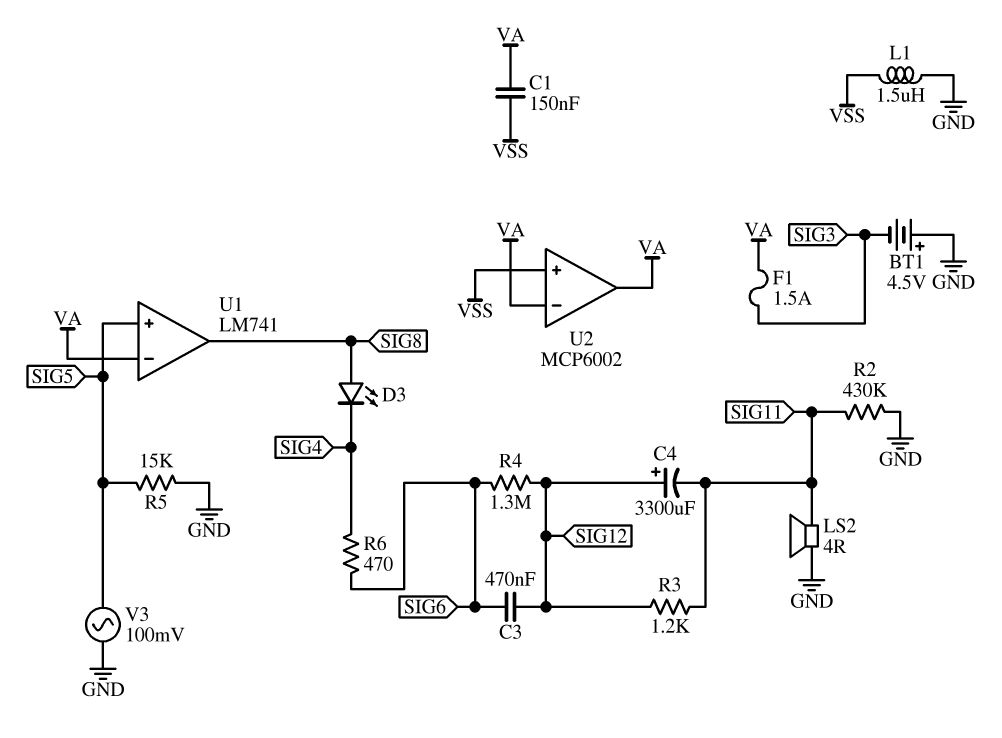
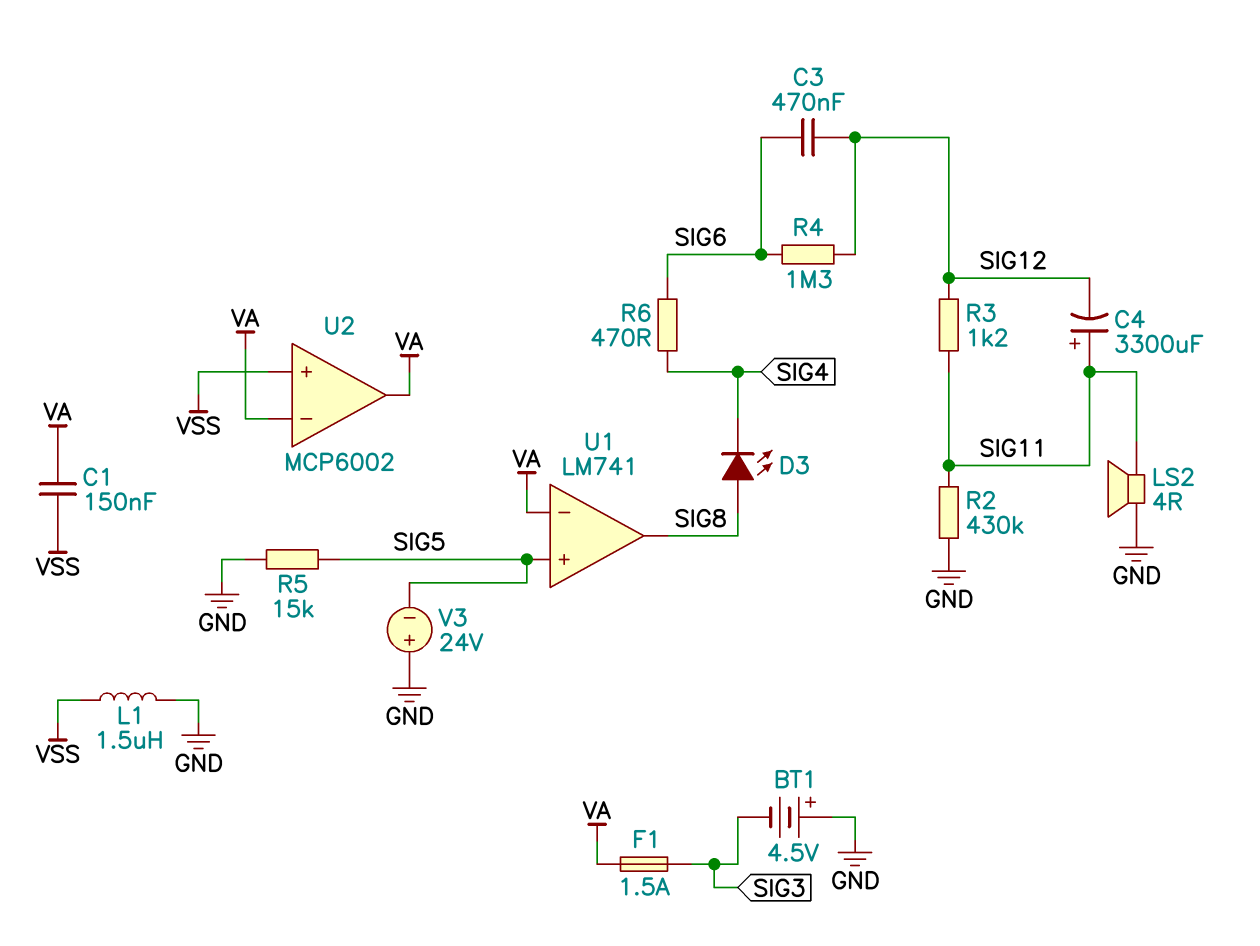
C4: 3300uF (plus SIG12, minus SIG11) -> 3300uF (plus SIG11, minus SIG12)
V3: AC 100mV (GND, SIG5) -> 24V (plus GND, minus SIG5)

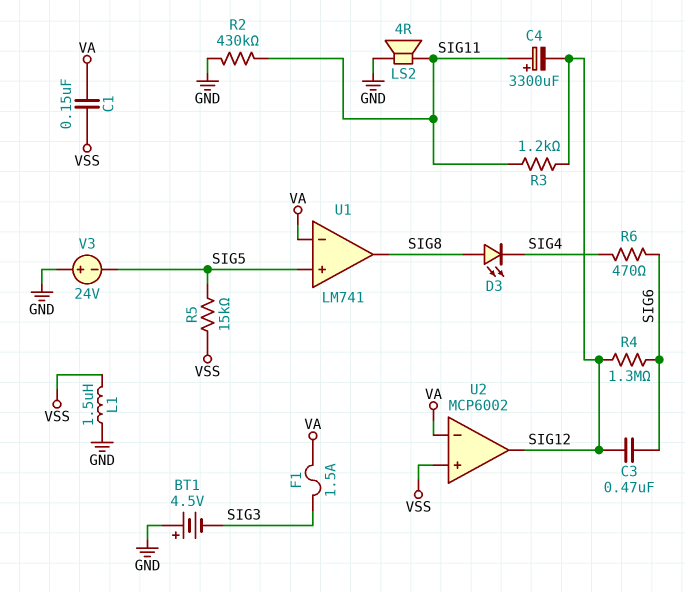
R5: 15k (GND, SIG5) -> 15k (SIG5, VSS)
U2 pin out: VA -> SIG12

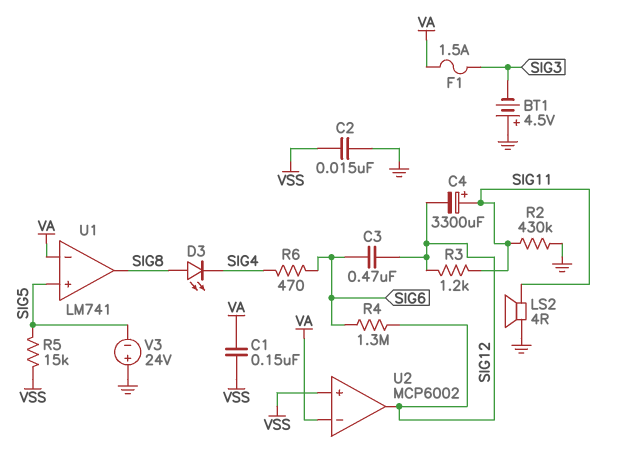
C2: none -> 15nF (GND, VSS)
L1: 1.5uH (GND, VSS) -> none

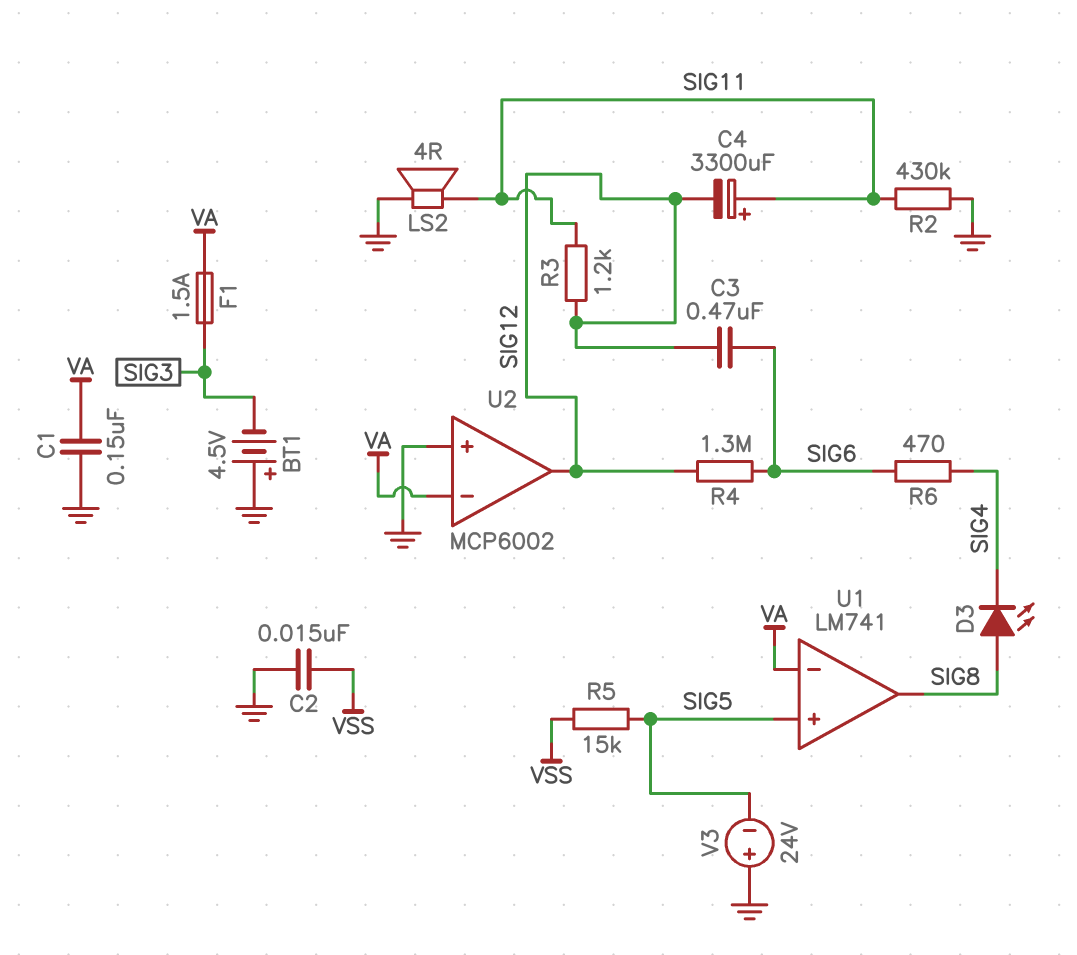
C1: 150nF (VA, VSS) -> 150nF (GND, VA)
U2 pin in+: VSS -> GND

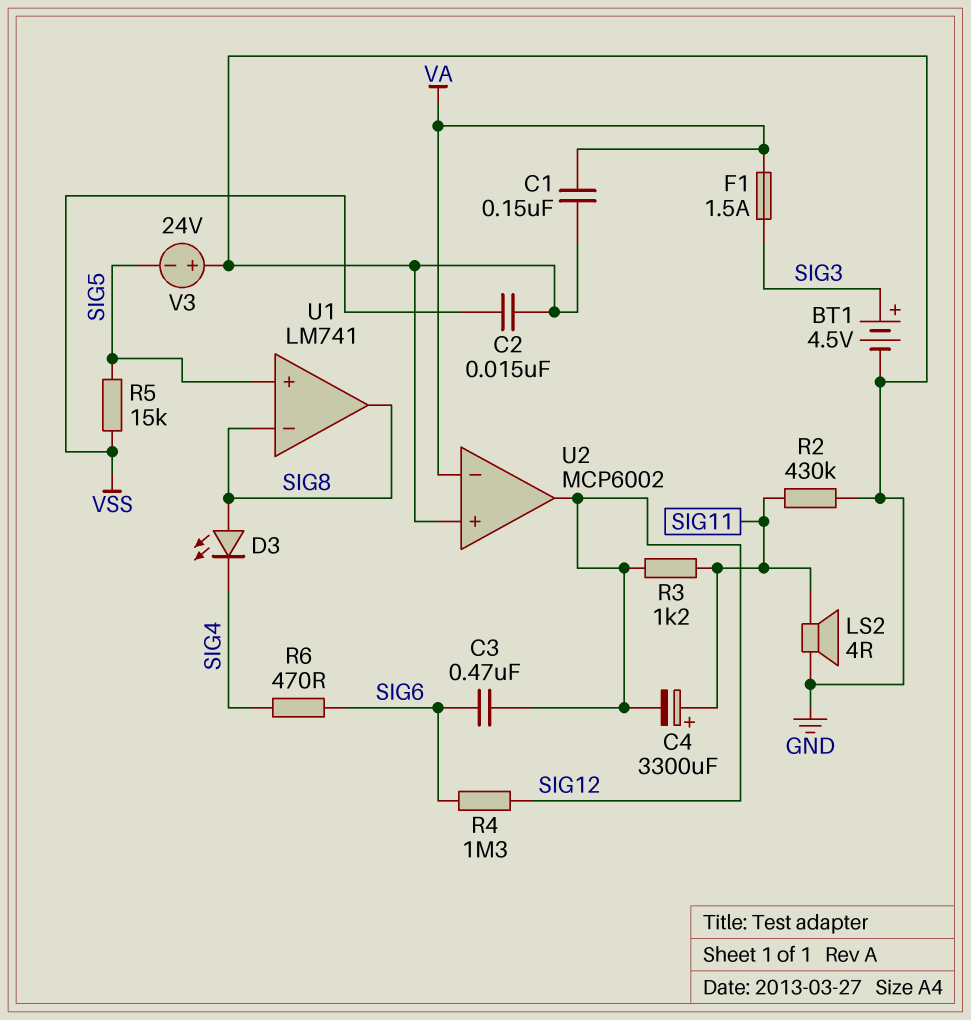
BT1: 4.5V (plus GND, minus SIG3) -> 4.5V (plus SIG3, minus GND)
U1 pin in-: VA -> SIG8

